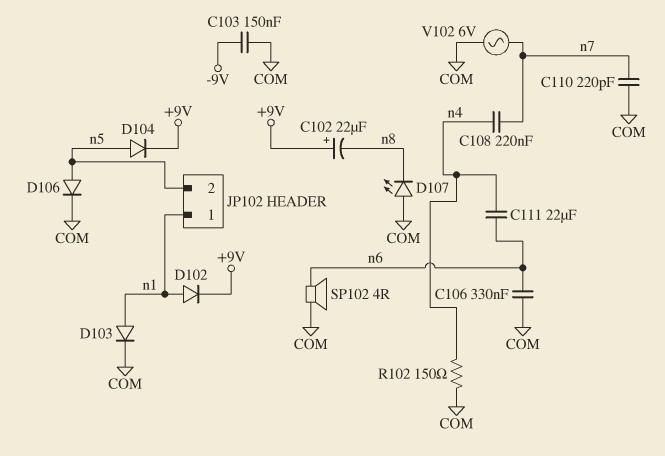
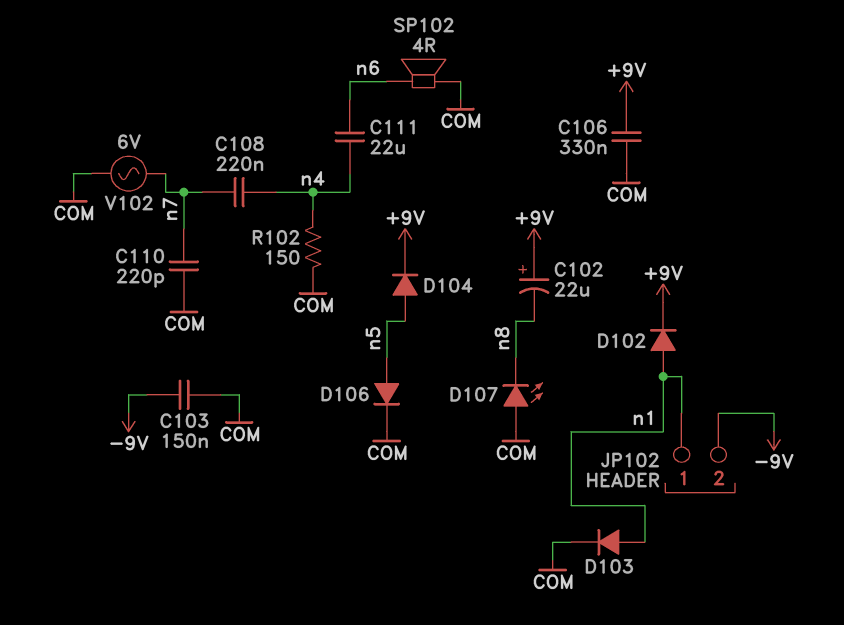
C106: 330nF (COM, n6) -> 330nF (+9V, COM)
JP102 pin 2: n5 -> -9V

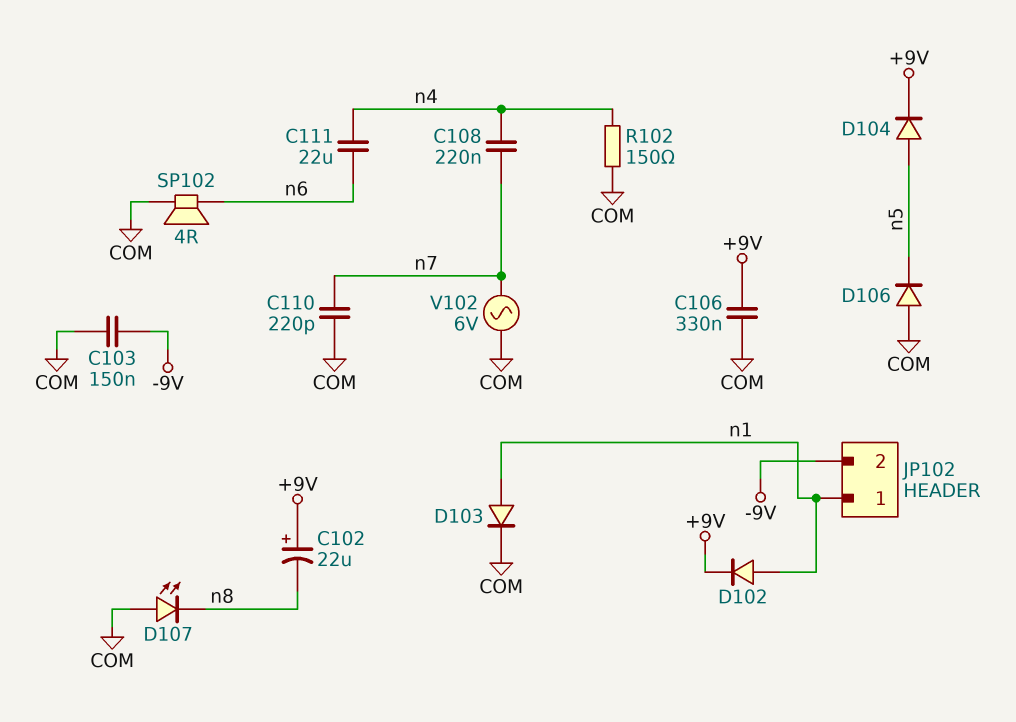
D106: diode (A n5, K COM) -> diode (A COM, K n5)

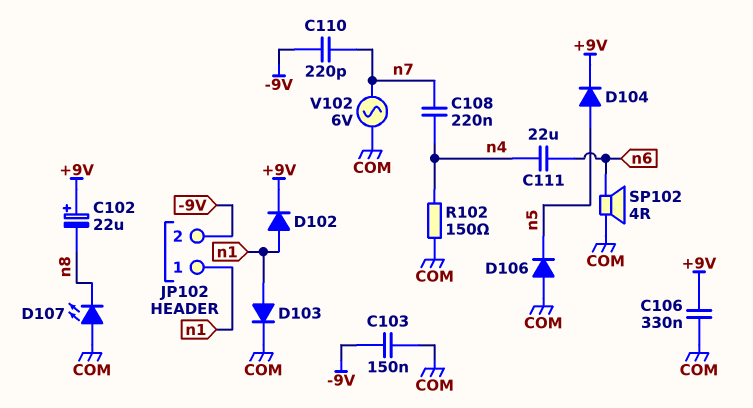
C110: 220pF (COM, n7) -> 220pF (-9V, n7)

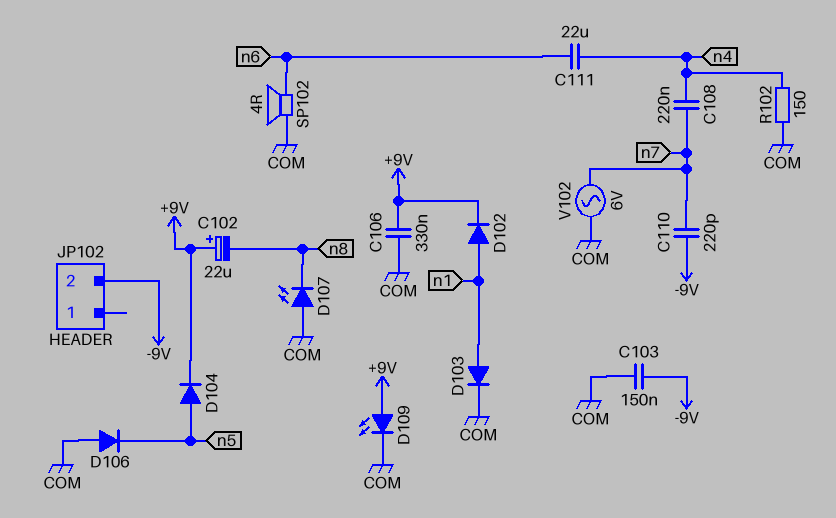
D109: none -> LED (A +9V, K COM)
JP102 pin 1: n1 -> none

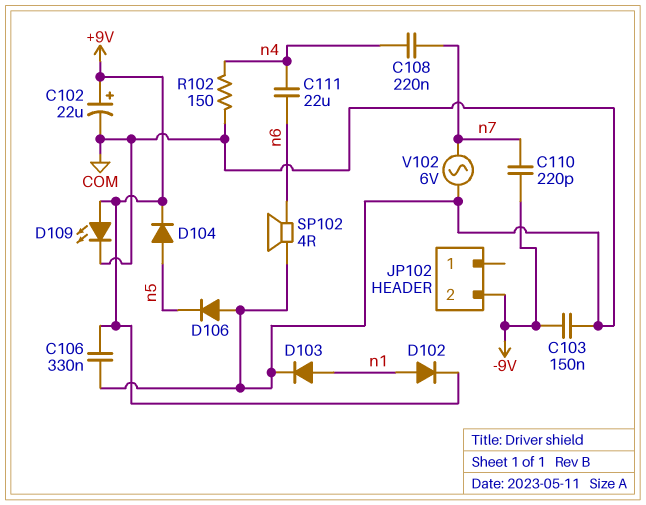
C102: 22uF (plus +9V, minus n8) -> 22uF (plus +9V, minus COM)
D107: LED (A COM, K n8) -> none

